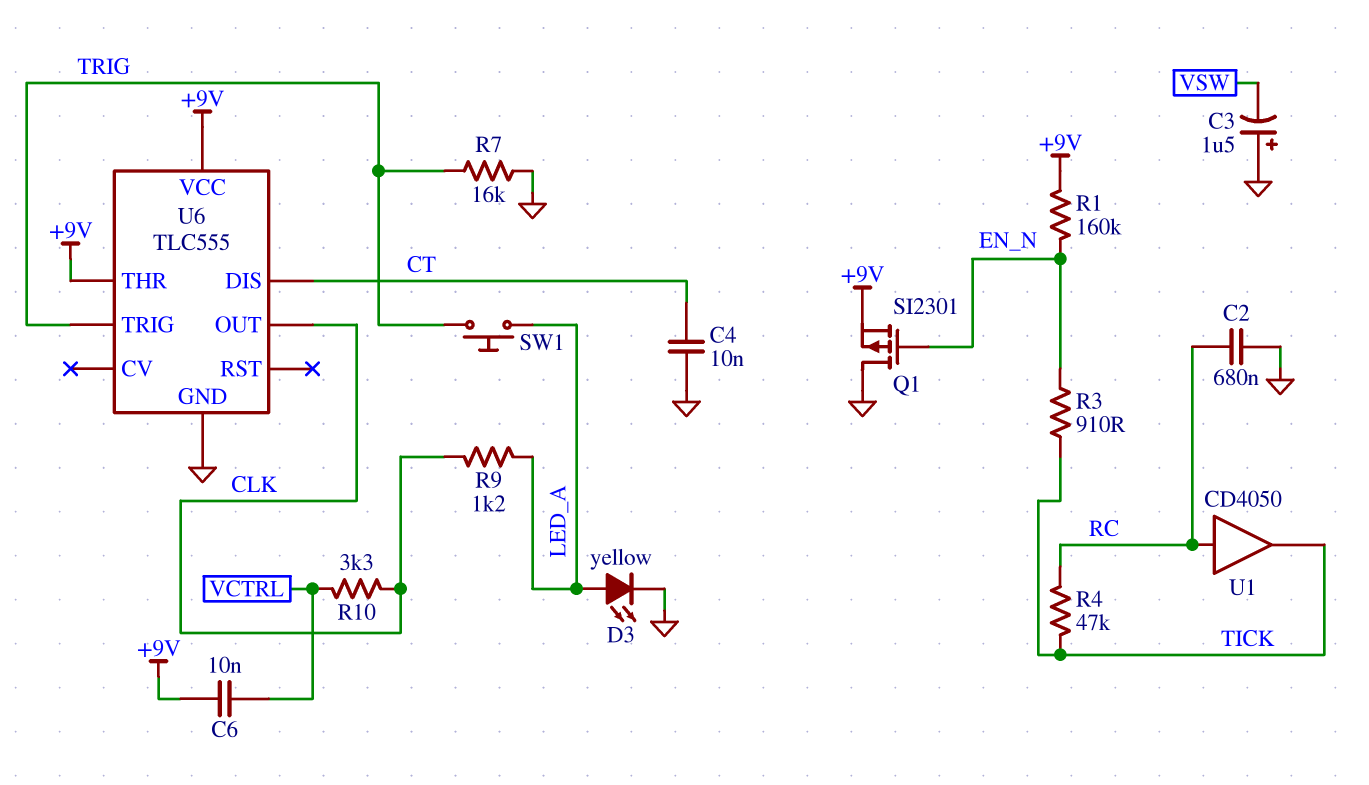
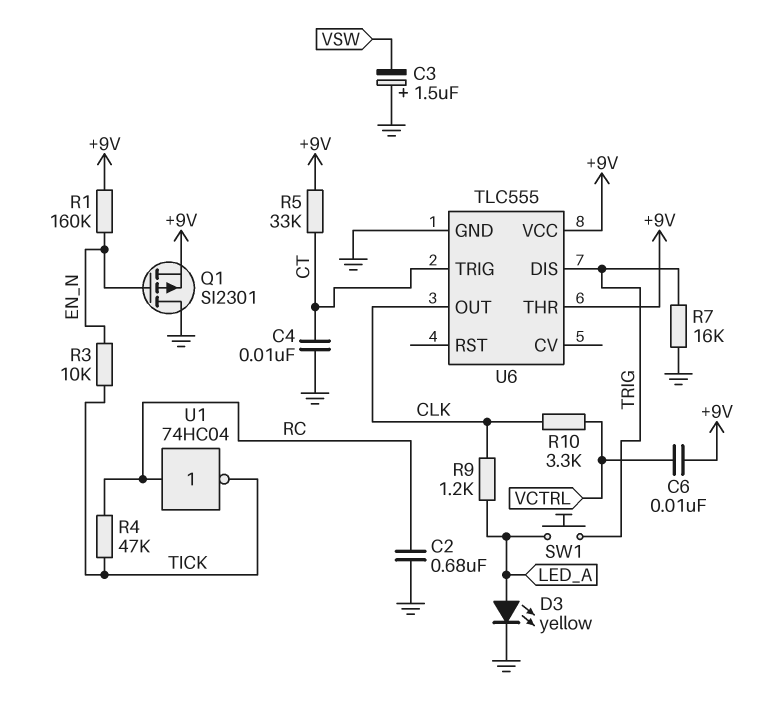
R3: 910 (EN_N, TICK) -> 10k (EN_N, TICK)
R5: none -> 33k (+9V, CT)
U1: buffer CD4050 (in RC, out TICK) -> NOT 74HC04 (in RC, out TICK)
U6 pin DIS: CT -> TRIG
U6 pin TRIG: TRIG -> CT

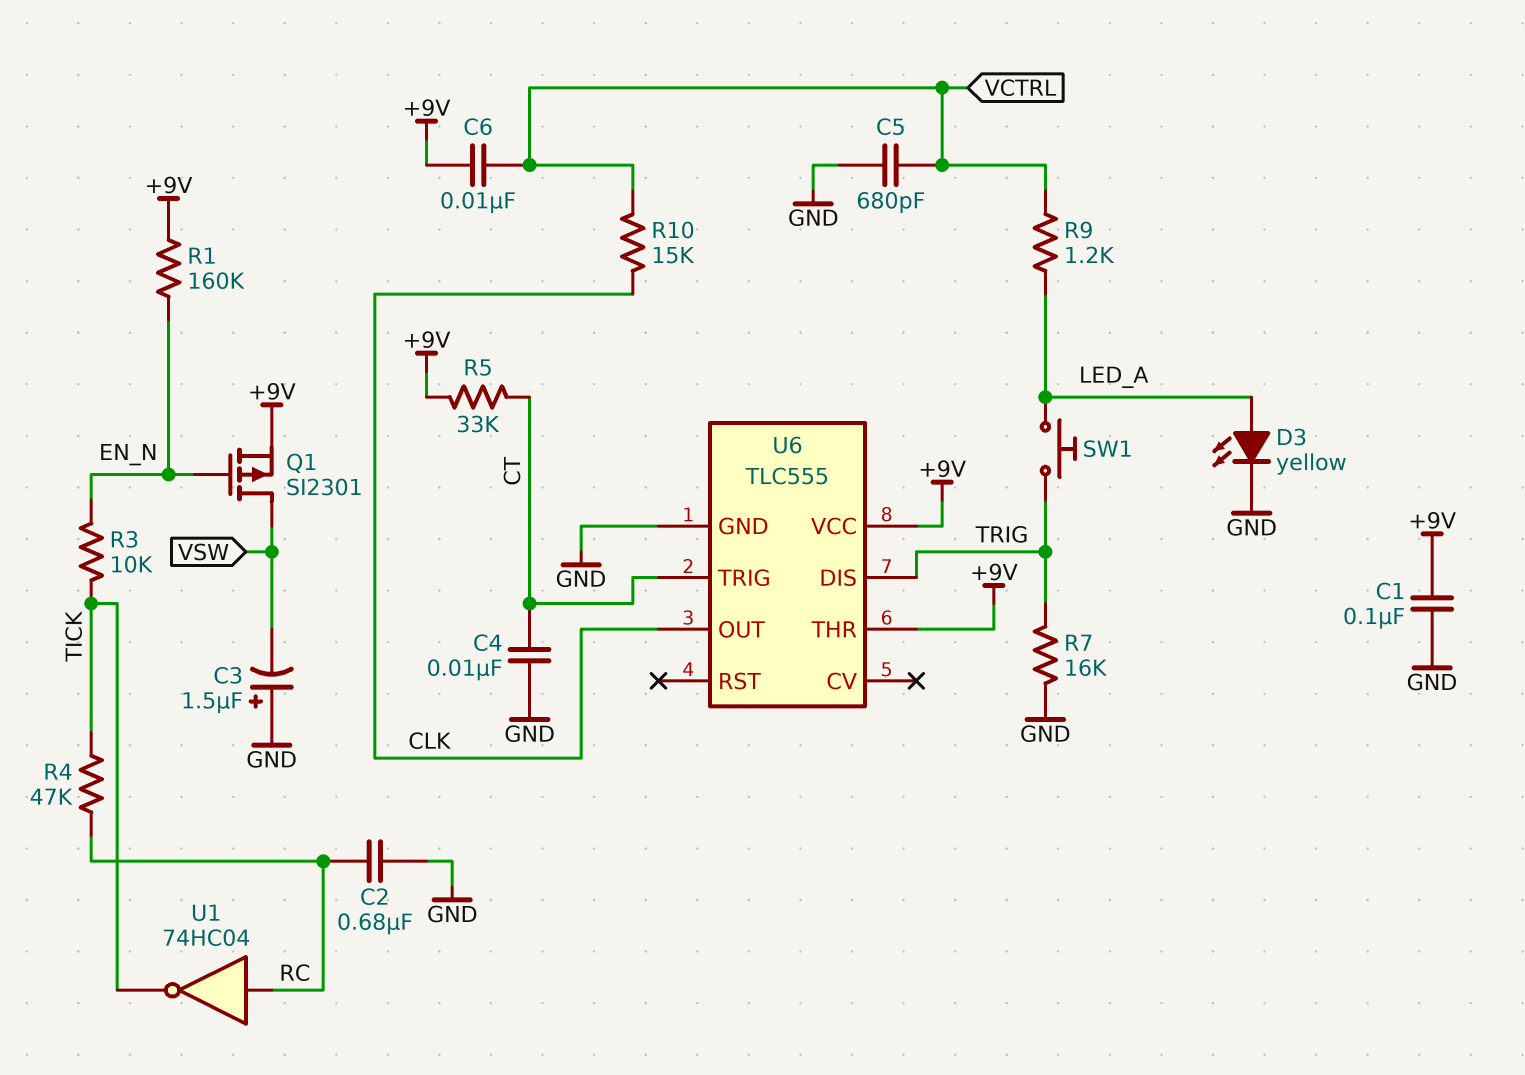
C1: none -> 100nF (+9V, GND)
C5: none -> 680pF (GND, VCTRL)
Q1: PMOS SI2301 (G EN_N, D GND, S +9V) -> PMOS SI2301 (G EN_N, D VSW, S +9V)
R9: 1.2k (CLK, LED_A) -> 1.2k (LED_A, VCTRL)
R10: 3.3k (CLK, VCTRL) -> 15k (CLK, VCTRL)

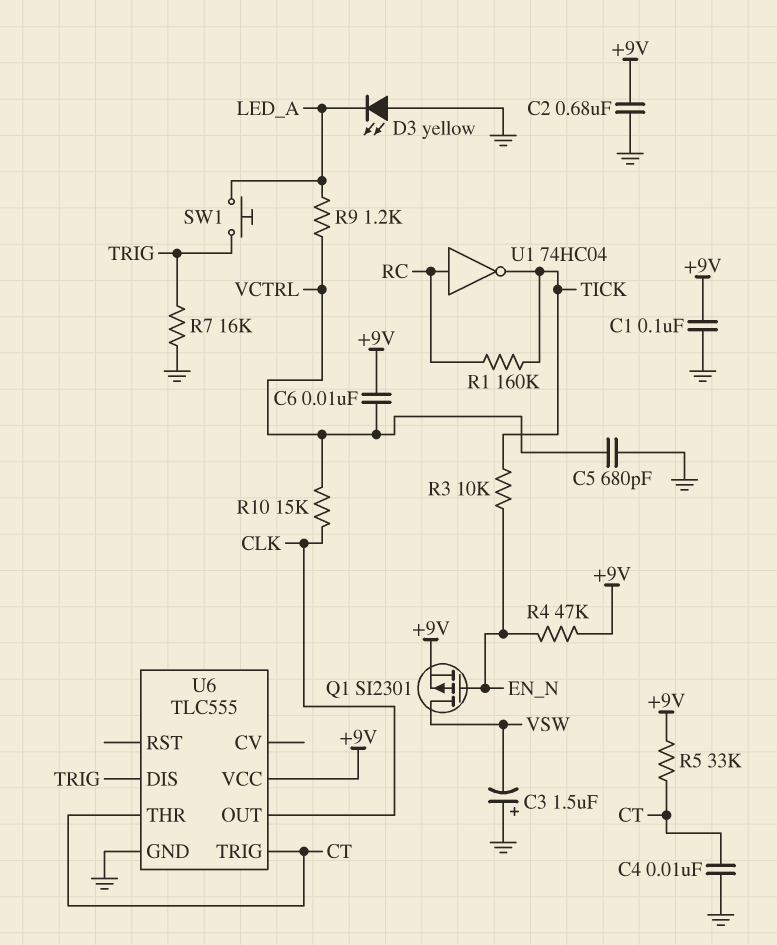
C2: 680nF (GND, RC) -> 680nF (+9V, GND)
D3: LED yellow (A LED_A, K GND) -> LED yellow (A GND, K LED_A)
R1: 160k (+9V, EN_N) -> 160k (RC, TICK)
R4: 47k (RC, TICK) -> 47k (+9V, EN_N)
U6 pin THR: +9V -> CT

